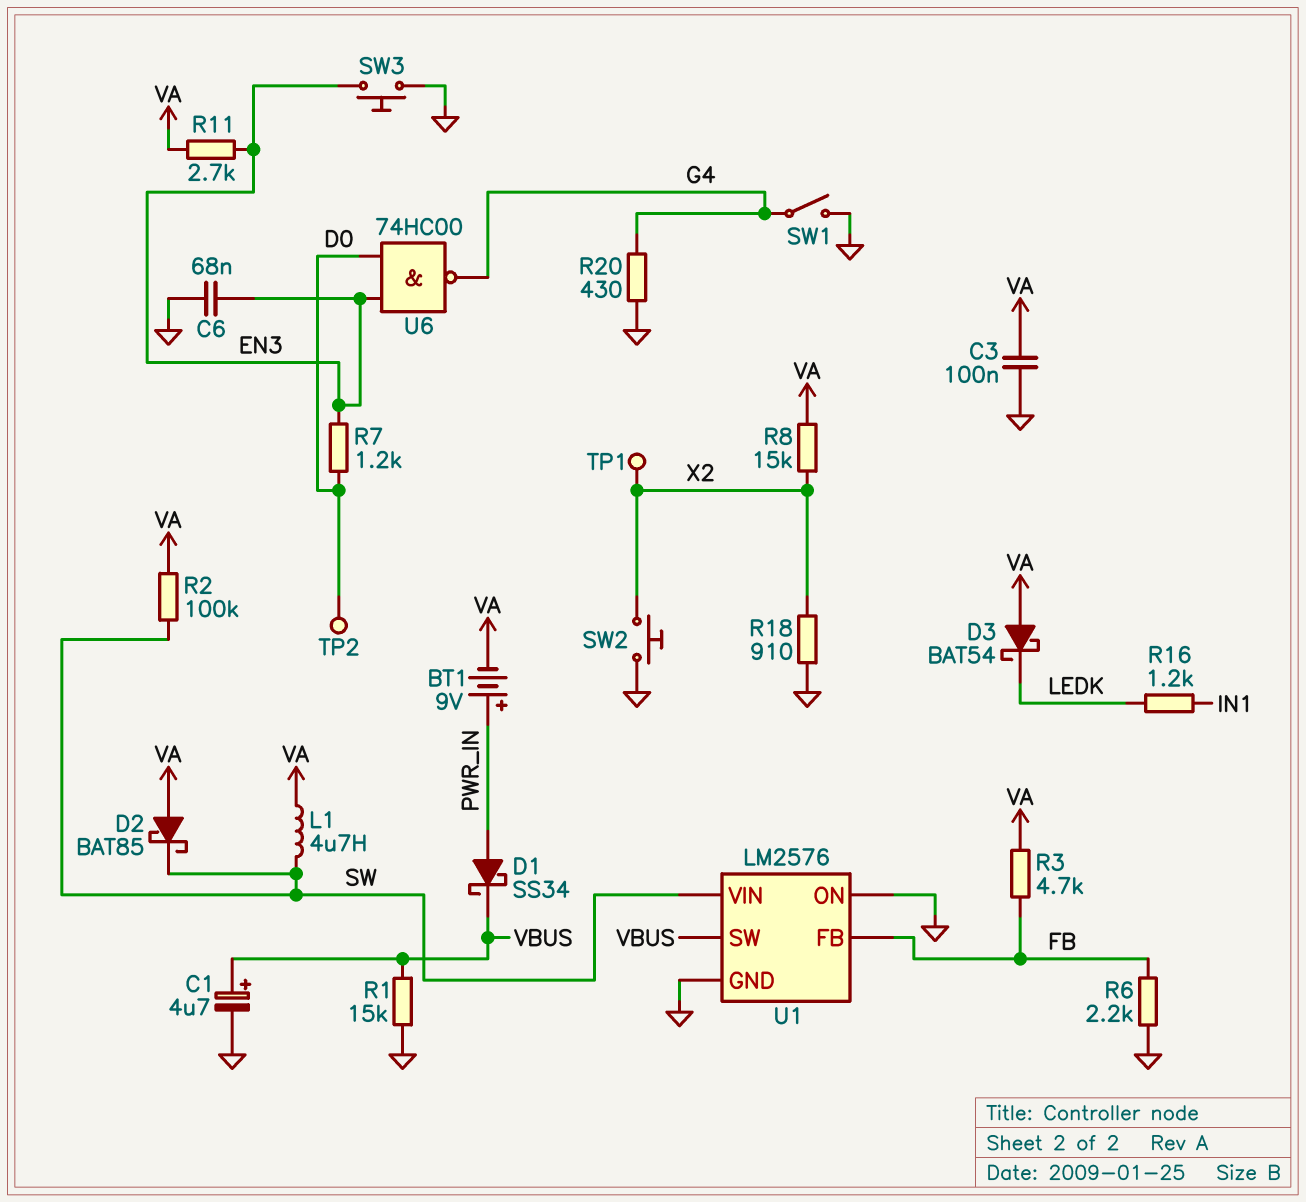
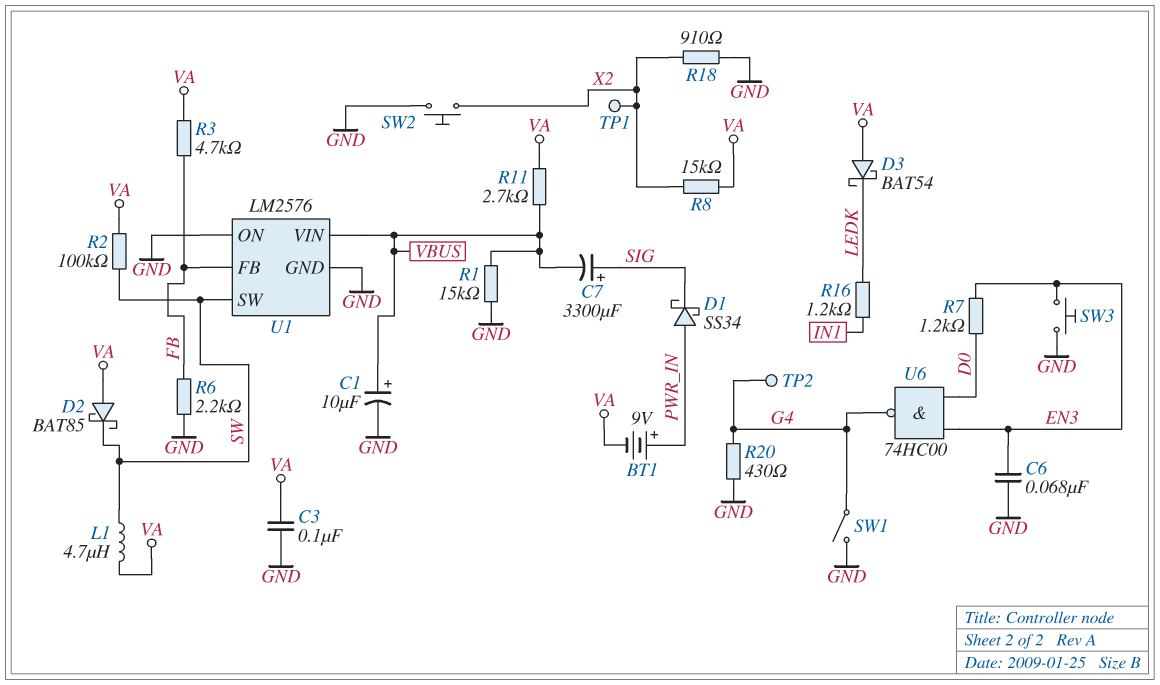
C1: 4.7uF (plus VBUS, minus GND) -> 10uF (plus VBUS, minus GND)
C7: none -> 3300uF (plus SIG, minus VBUS)
D1: schottky SS34 (A PWR_IN, K VBUS) -> schottky SS34 (A PWR_IN, K SIG)
R11: 2.7k (EN3, VA) -> 2.7k (VA, VBUS)
TP2: test point (D0) -> test point (G4)
U1 pin SW: VBUS -> SW
U1 pin VIN: SW -> VBUS

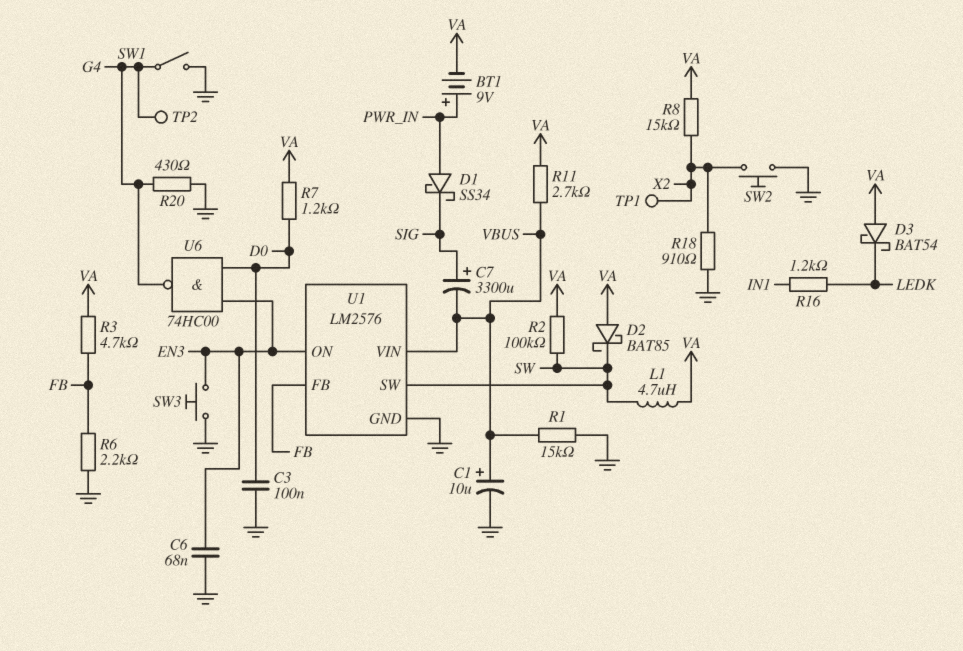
C3: 100nF (GND, VA) -> 100nF (D0, GND)
R7: 1.2k (D0, EN3) -> 1.2k (D0, VA)
U1 pin ON: GND -> EN3

